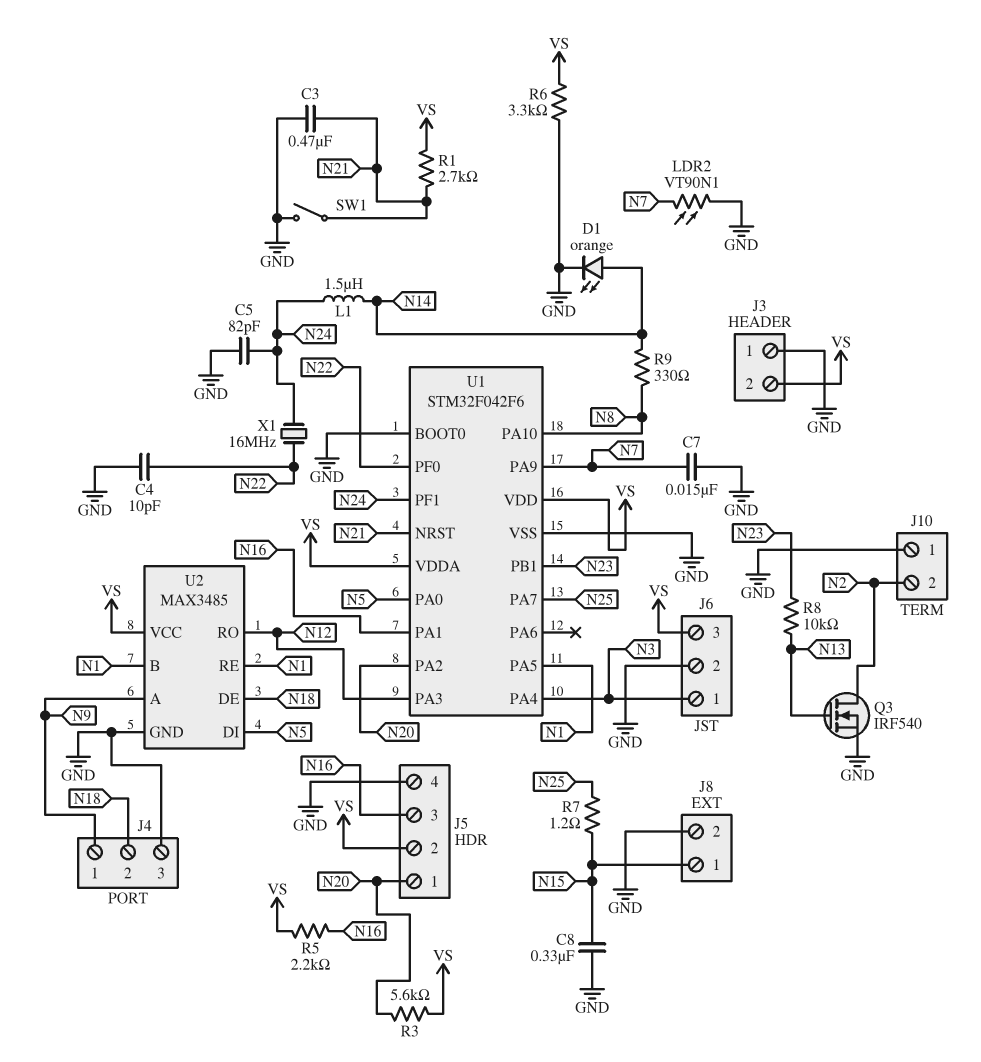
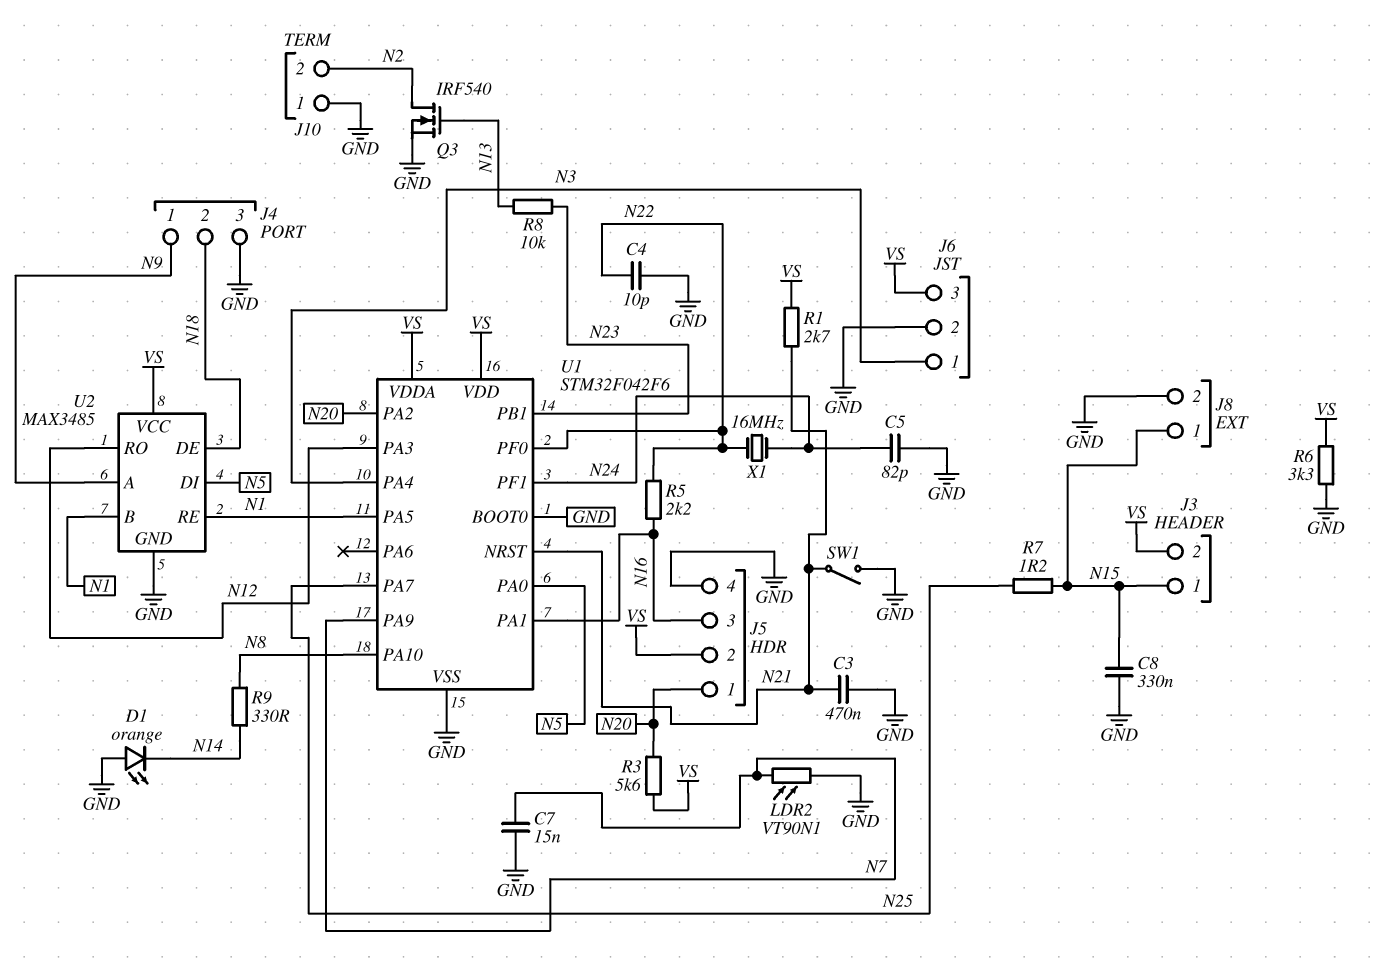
D1: LED orange (A N14, K GND) -> LED orange (A GND, K N14)
J3 pin 1: GND -> N15
L1: 1.5uH (N14, N24) -> none
R5: 2.2k (N16, VS) -> 2.2k (N16, N22)

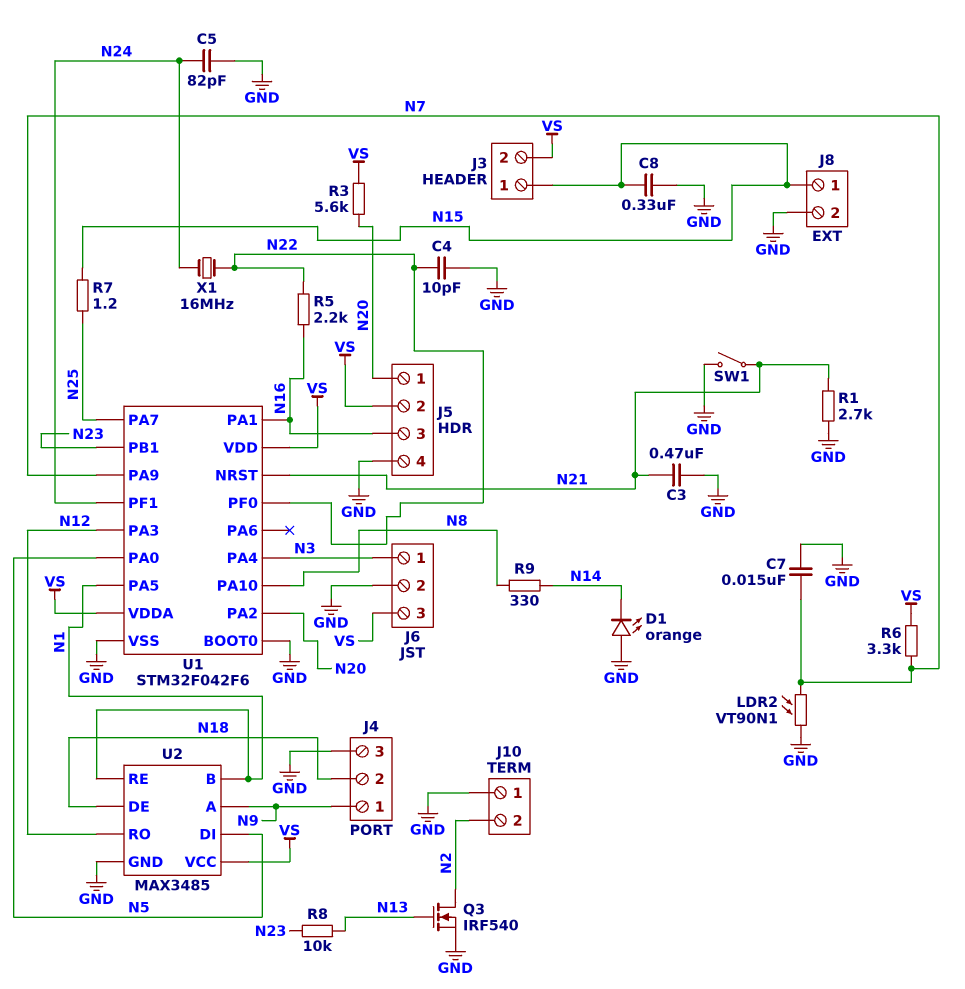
R1: 2.7k (N21, VS) -> 2.7k (GND, N21)
R6: 3.3k (GND, VS) -> 3.3k (N7, VS)

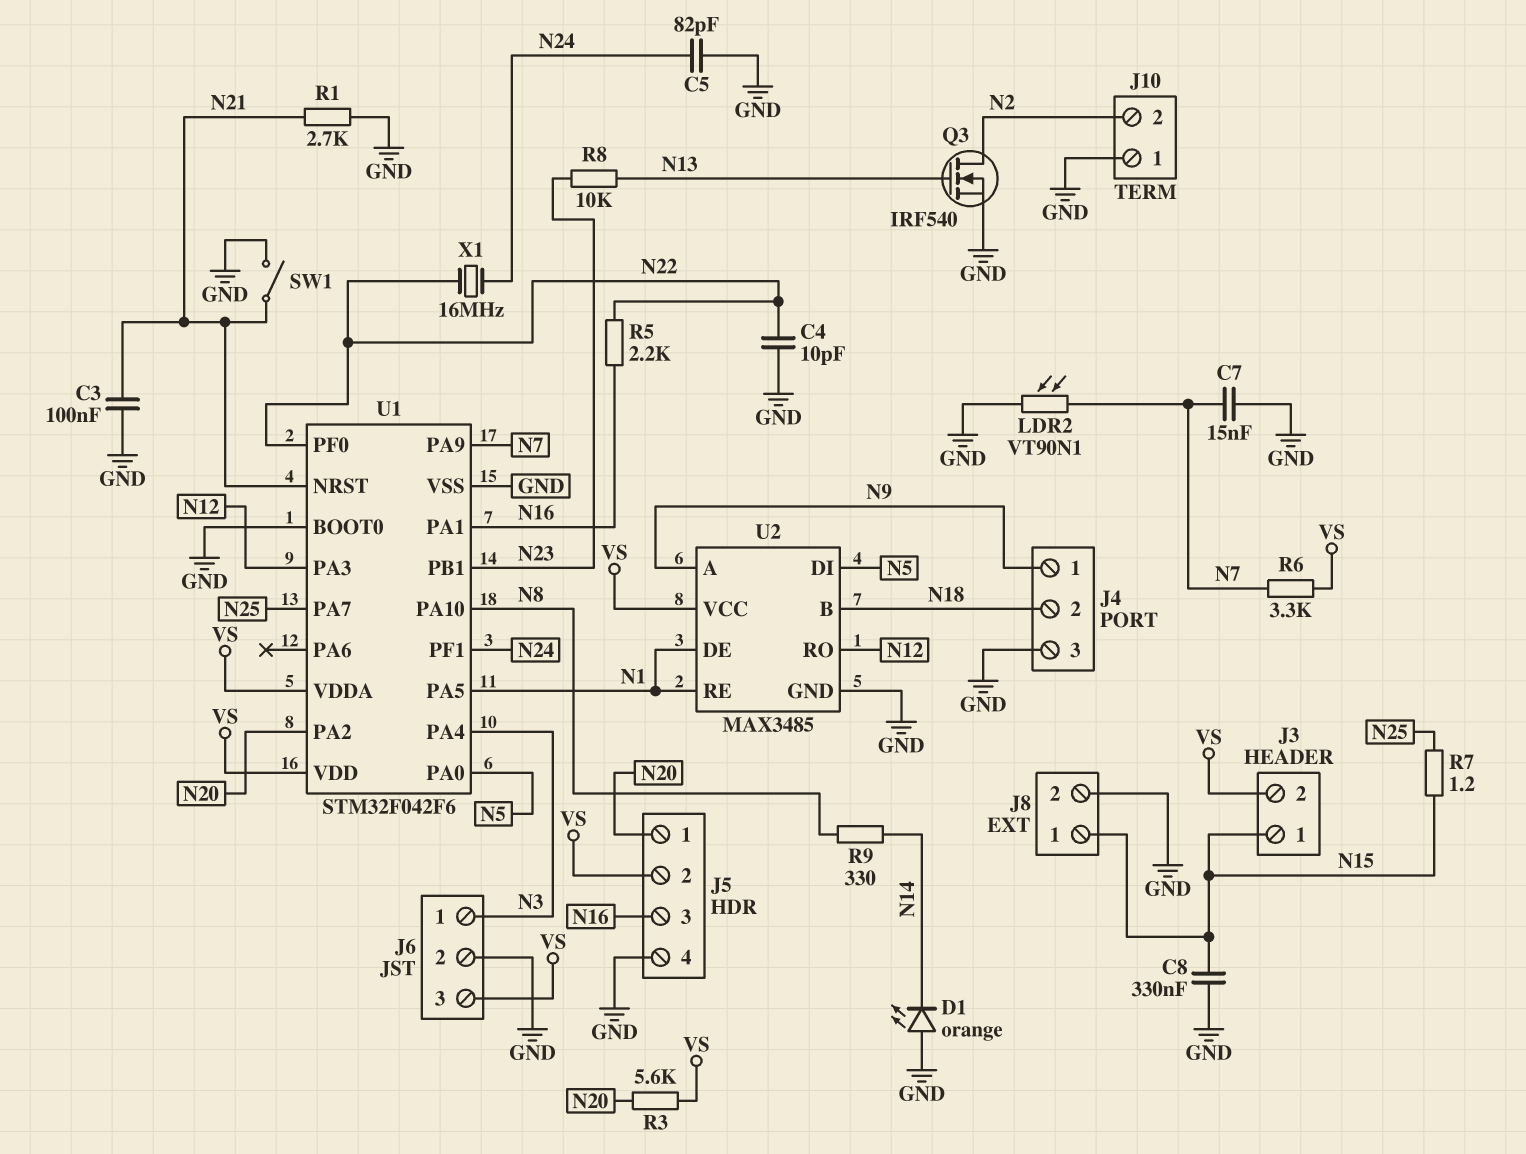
C3: 470nF (GND, N21) -> 100nF (GND, N21)
U2 pin B: N1 -> N18
U2 pin DE: N18 -> N1

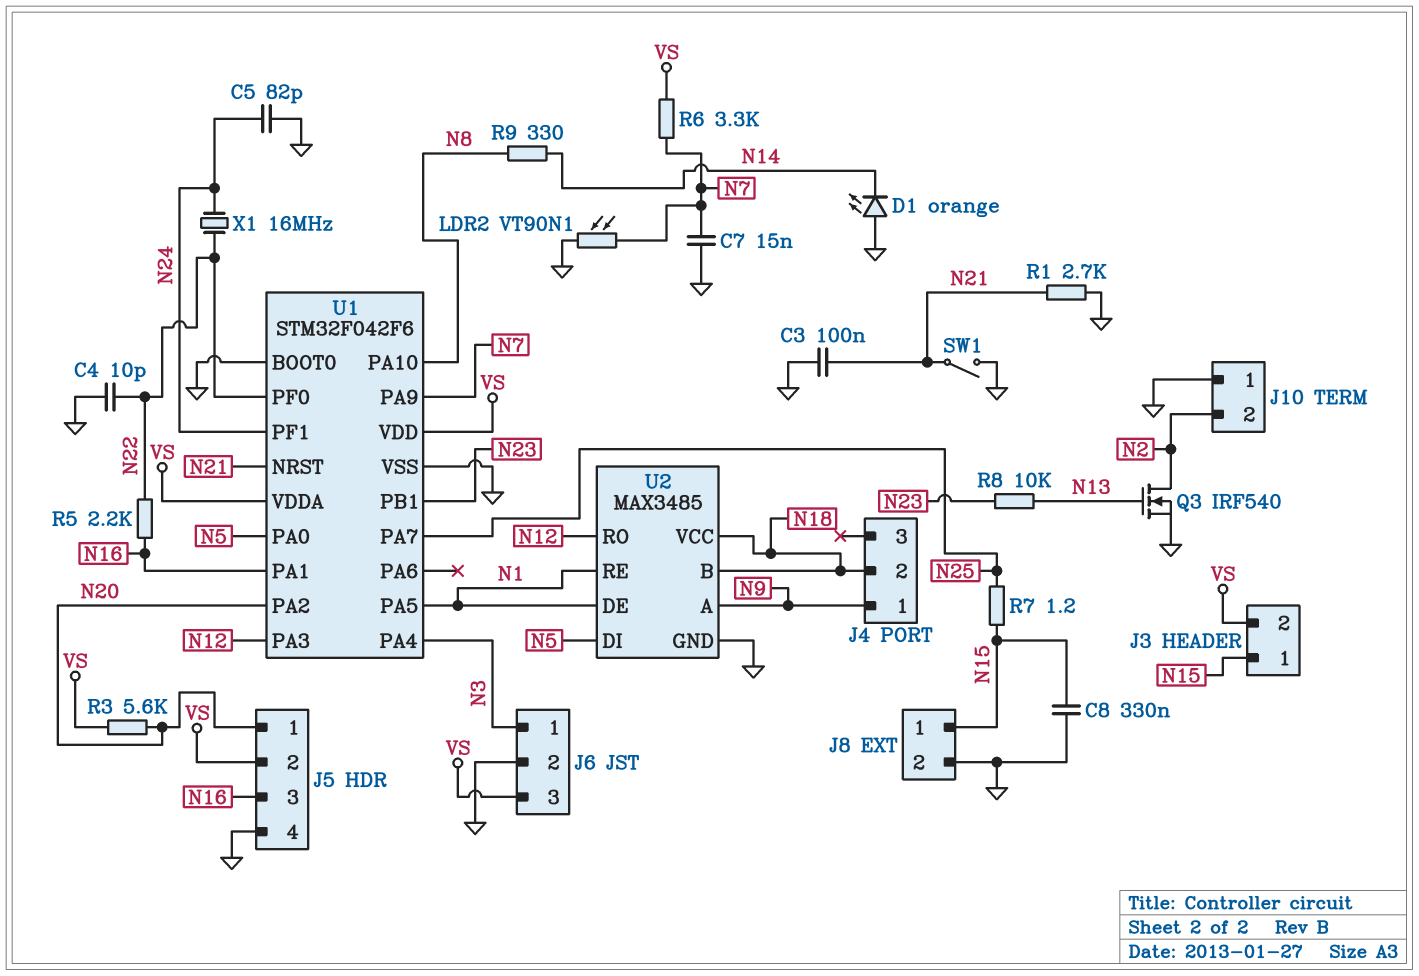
J4 pin 3: GND -> none
U2 pin VCC: VS -> N18

